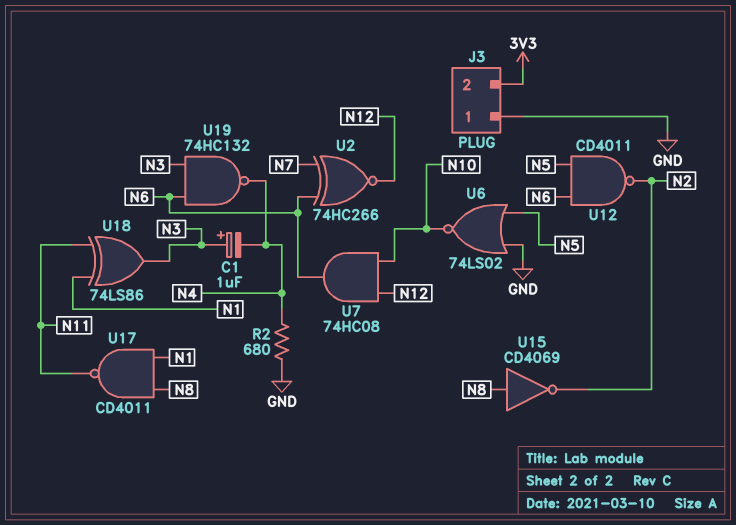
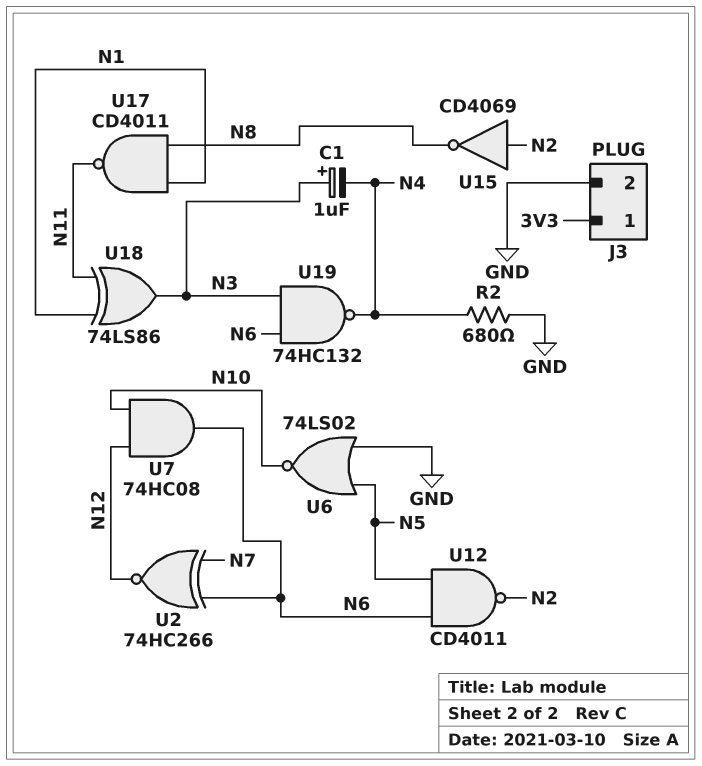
J3 pin 1: GND -> 3V3
J3 pin 2: 3V3 -> GND
U15: NOT CD4069 (in N8, out N2) -> NOT CD4069 (in N2, out N8)

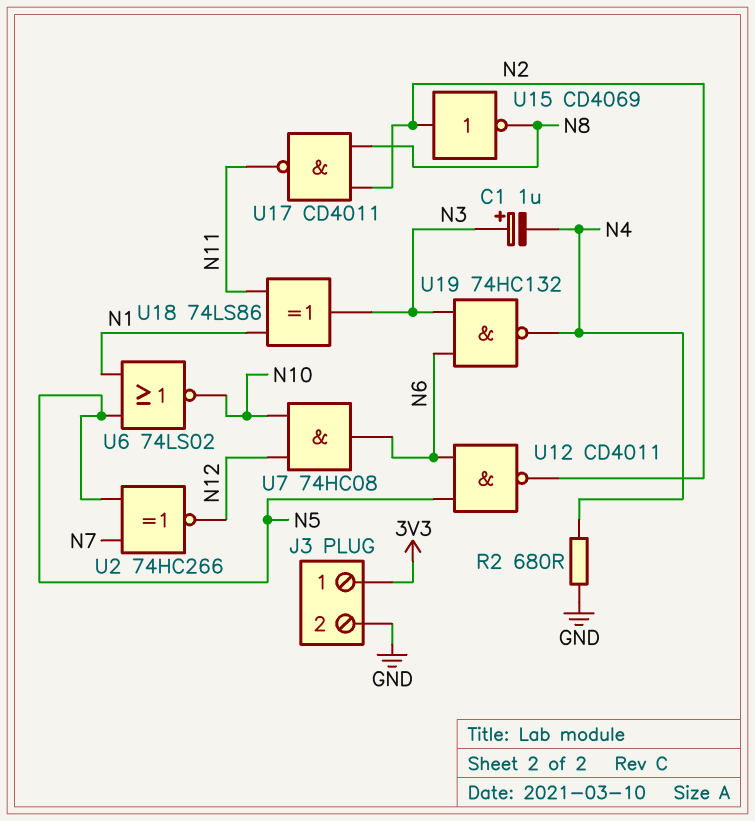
U2: XNOR 74HC266 (in N6, in N7, out N12) -> XNOR 74HC266 (in N5, in N7, out N12)
U6: NOR 74LS02 (in GND, in N5, out N10) -> NOR 74LS02 (in N1, in N5, out N10)
U17: NAND CD4011 (in N1, in N8, out N11) -> NAND CD4011 (in N2, in N8, out N11)

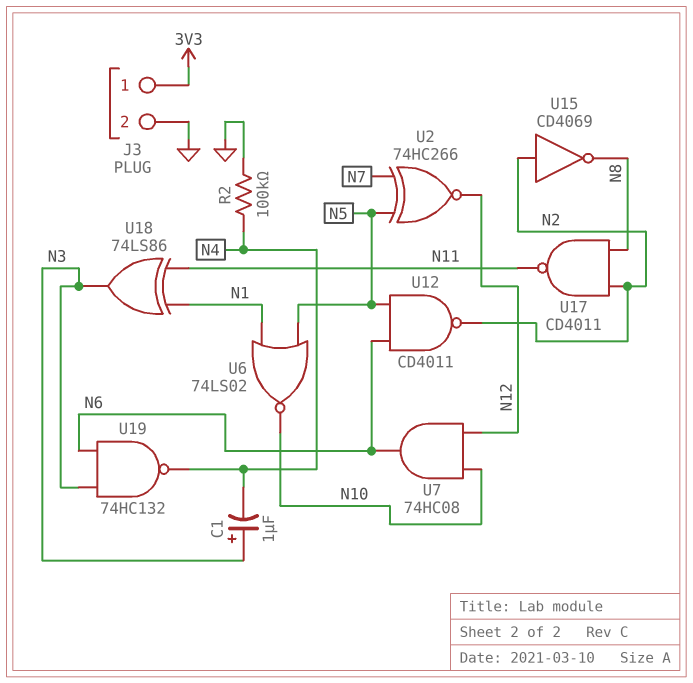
R2: 680 (GND, N4) -> 100k (GND, N4)

